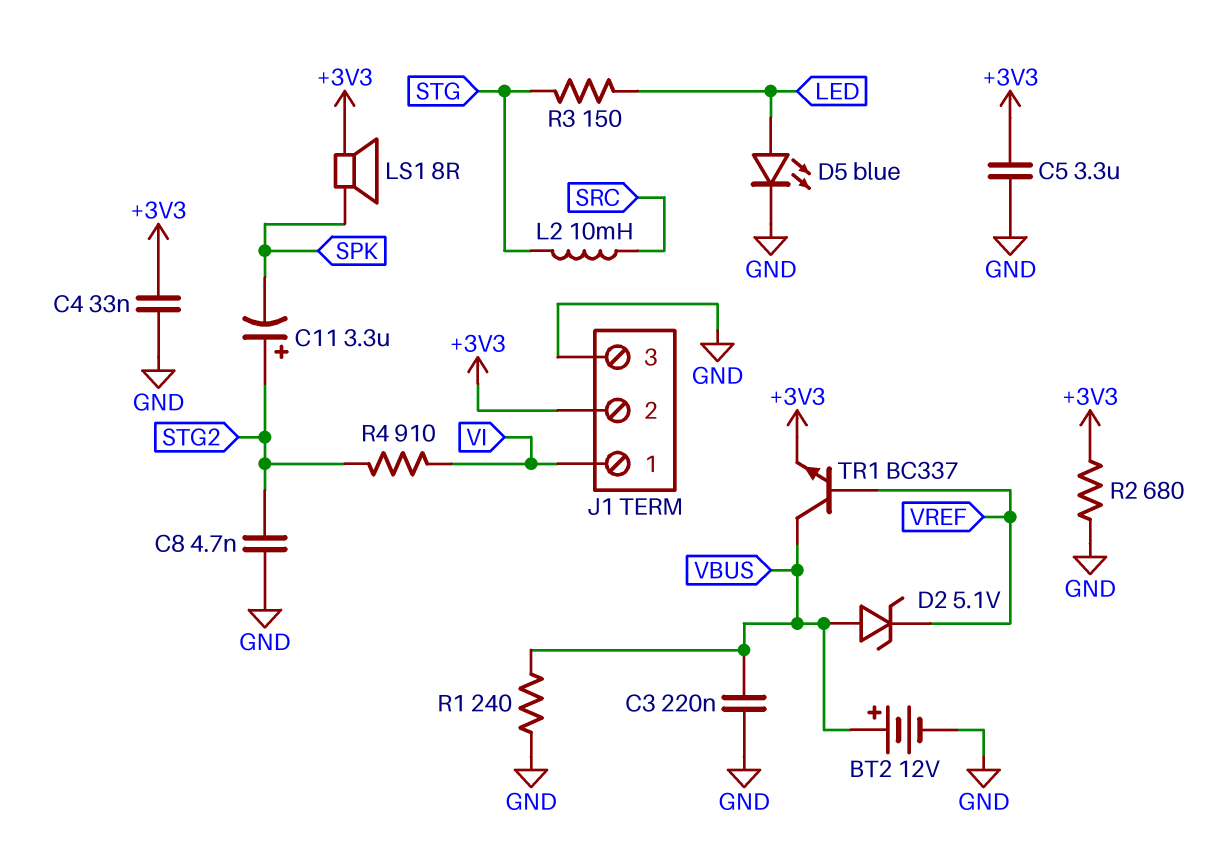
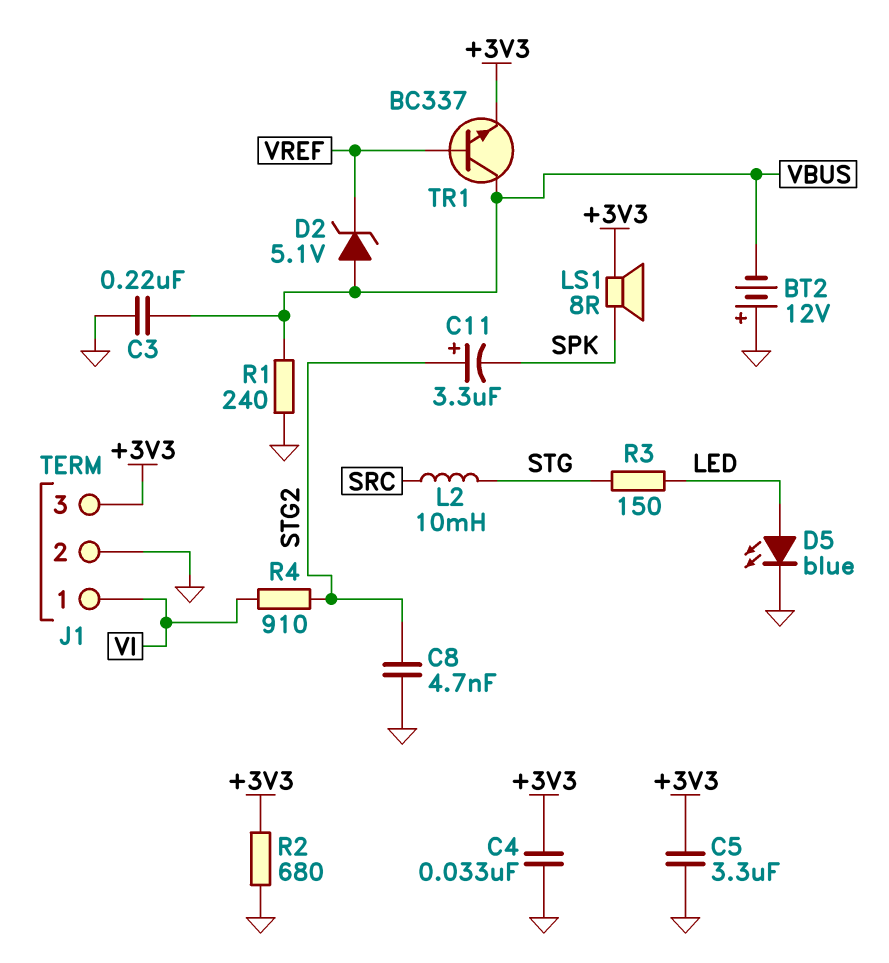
BT2: 12V (plus VBUS, minus GND) -> 12V (plus GND, minus VBUS)
J1 pin 2: +3V3 -> GND
J1 pin 3: GND -> +3V3

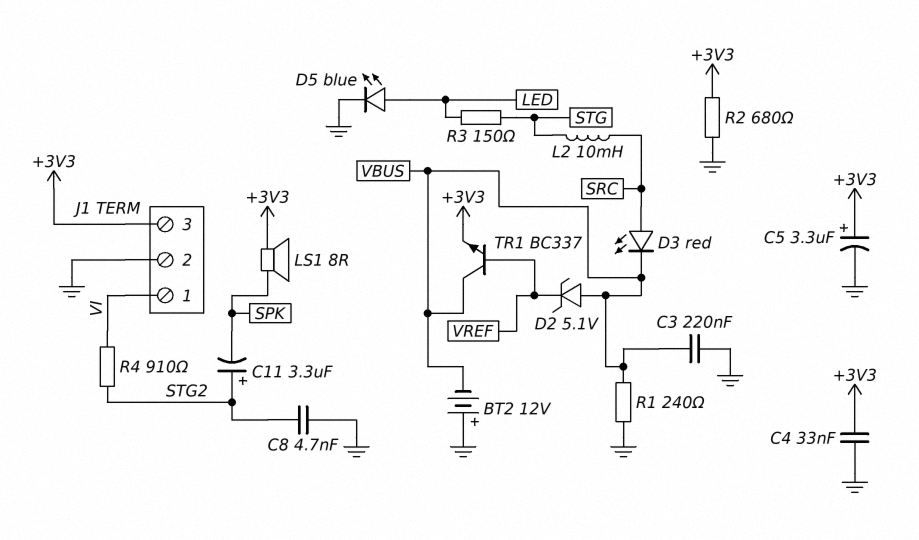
C5: 3.3uF (+3V3, GND) -> 3.3uF (plus +3V3, minus GND)
D3: none -> LED red (A SRC, K VBUS)

